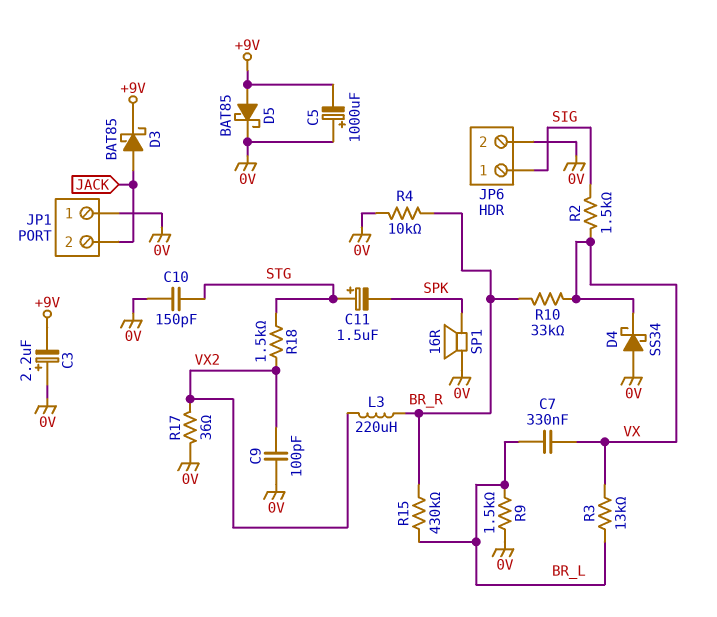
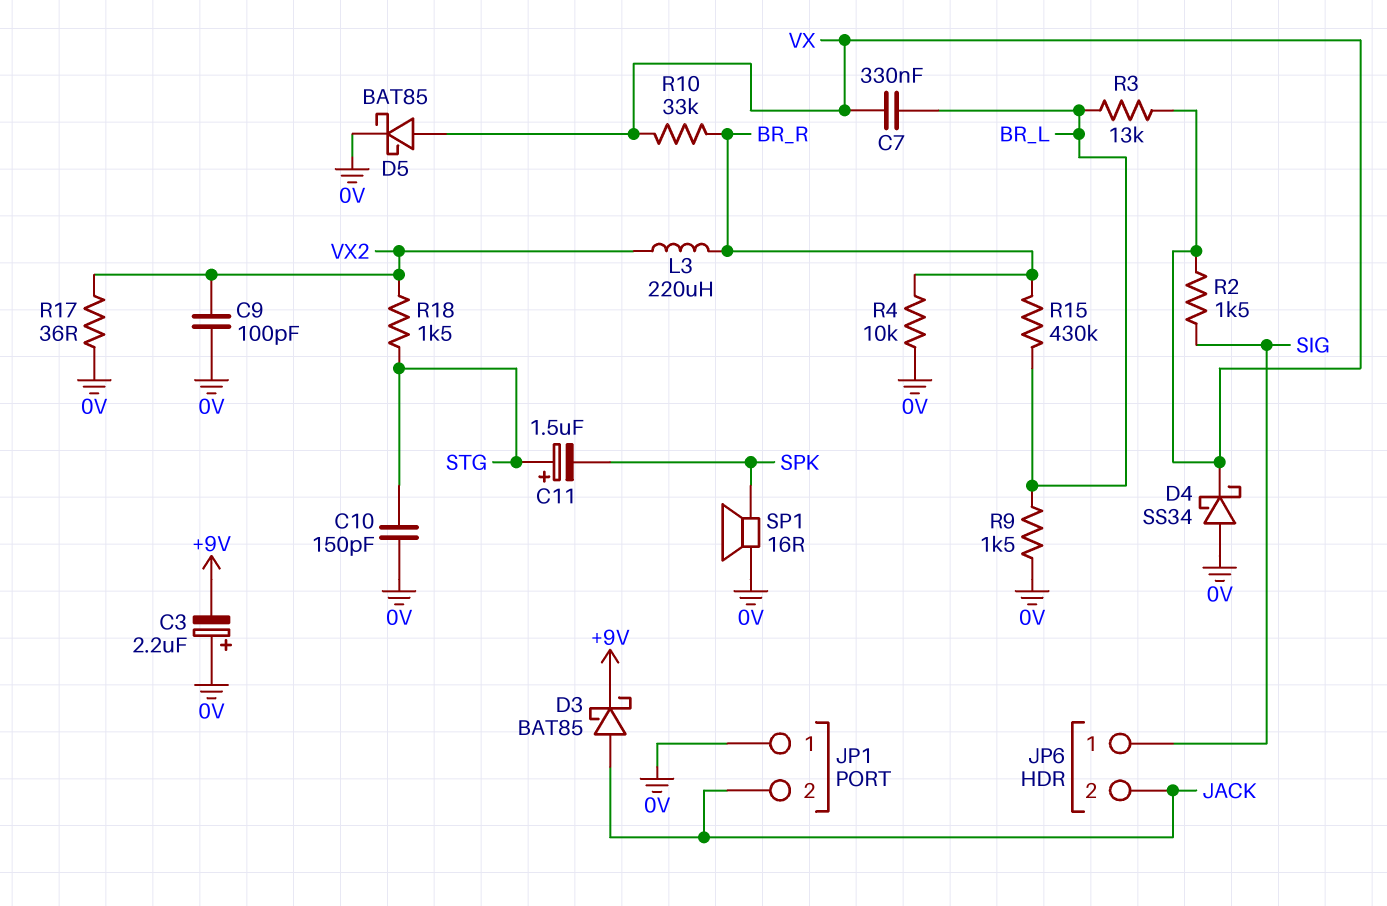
C5: 1000uF (plus 0V, minus +9V) -> none
D5: schottky BAT85 (A +9V, K 0V) -> schottky BAT85 (A VX, K 0V)
JP6 pin 2: 0V -> JACK

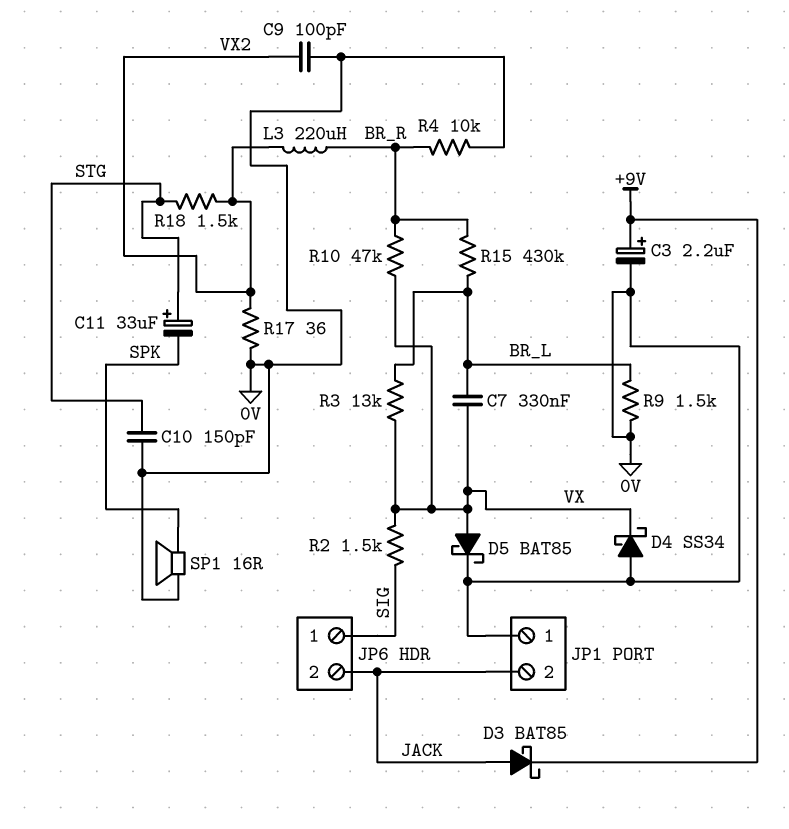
C3: 2.2uF (plus 0V, minus +9V) -> 2.2uF (plus +9V, minus 0V)
C11: 1.5uF (plus STG, minus SPK) -> 33uF (plus STG, minus SPK)
R10: 33k (BR_R, VX) -> 47k (BR_R, VX)

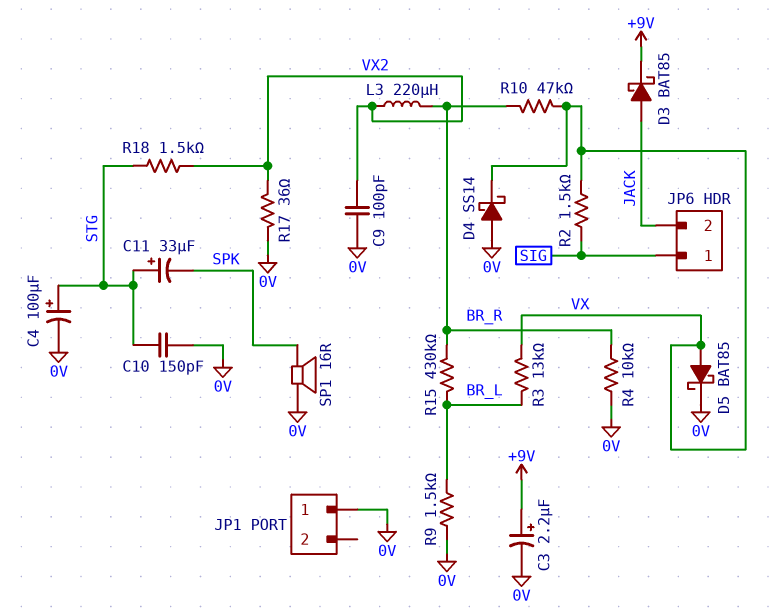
C4: none -> 100uF (plus STG, minus 0V)
C7: 330nF (BR_L, VX) -> none
D4: schottky SS34 (A 0V, K VX) -> schottky SS14 (A 0V, K VX)
JP1 pin 2: JACK -> none

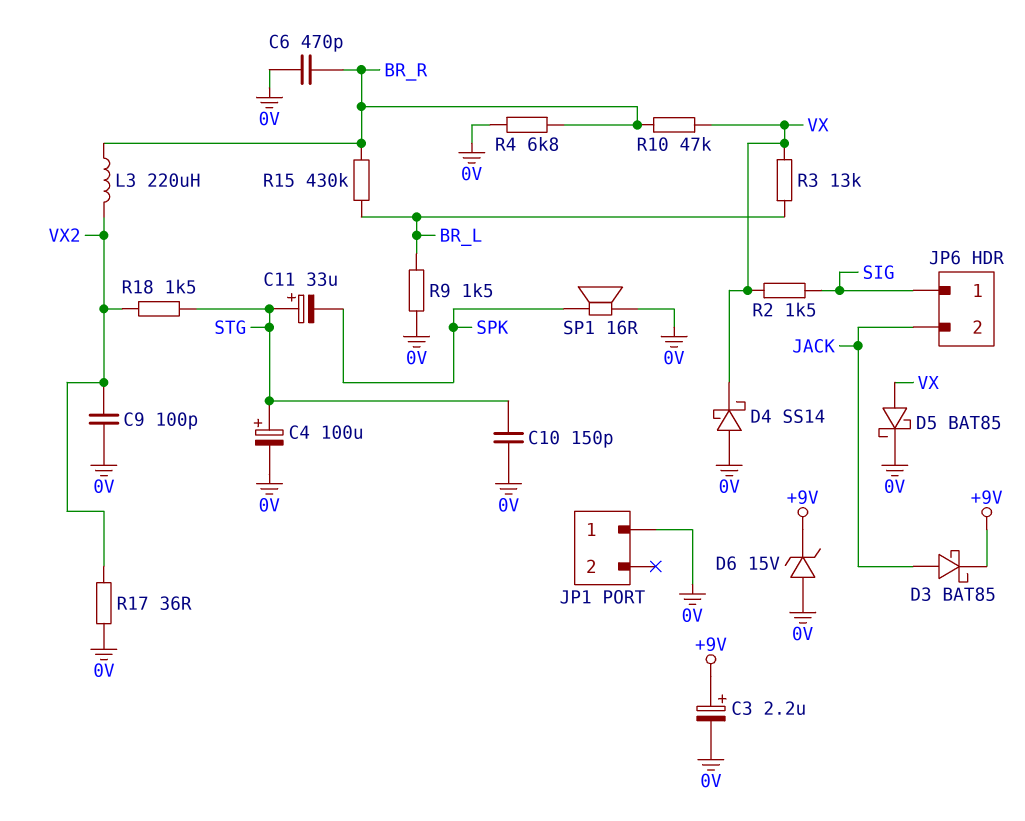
C6: none -> 470pF (0V, BR_R)
D6: none -> zener 15V (A 0V, K +9V)
R4: 10k (0V, BR_R) -> 6.8k (0V, BR_R)

